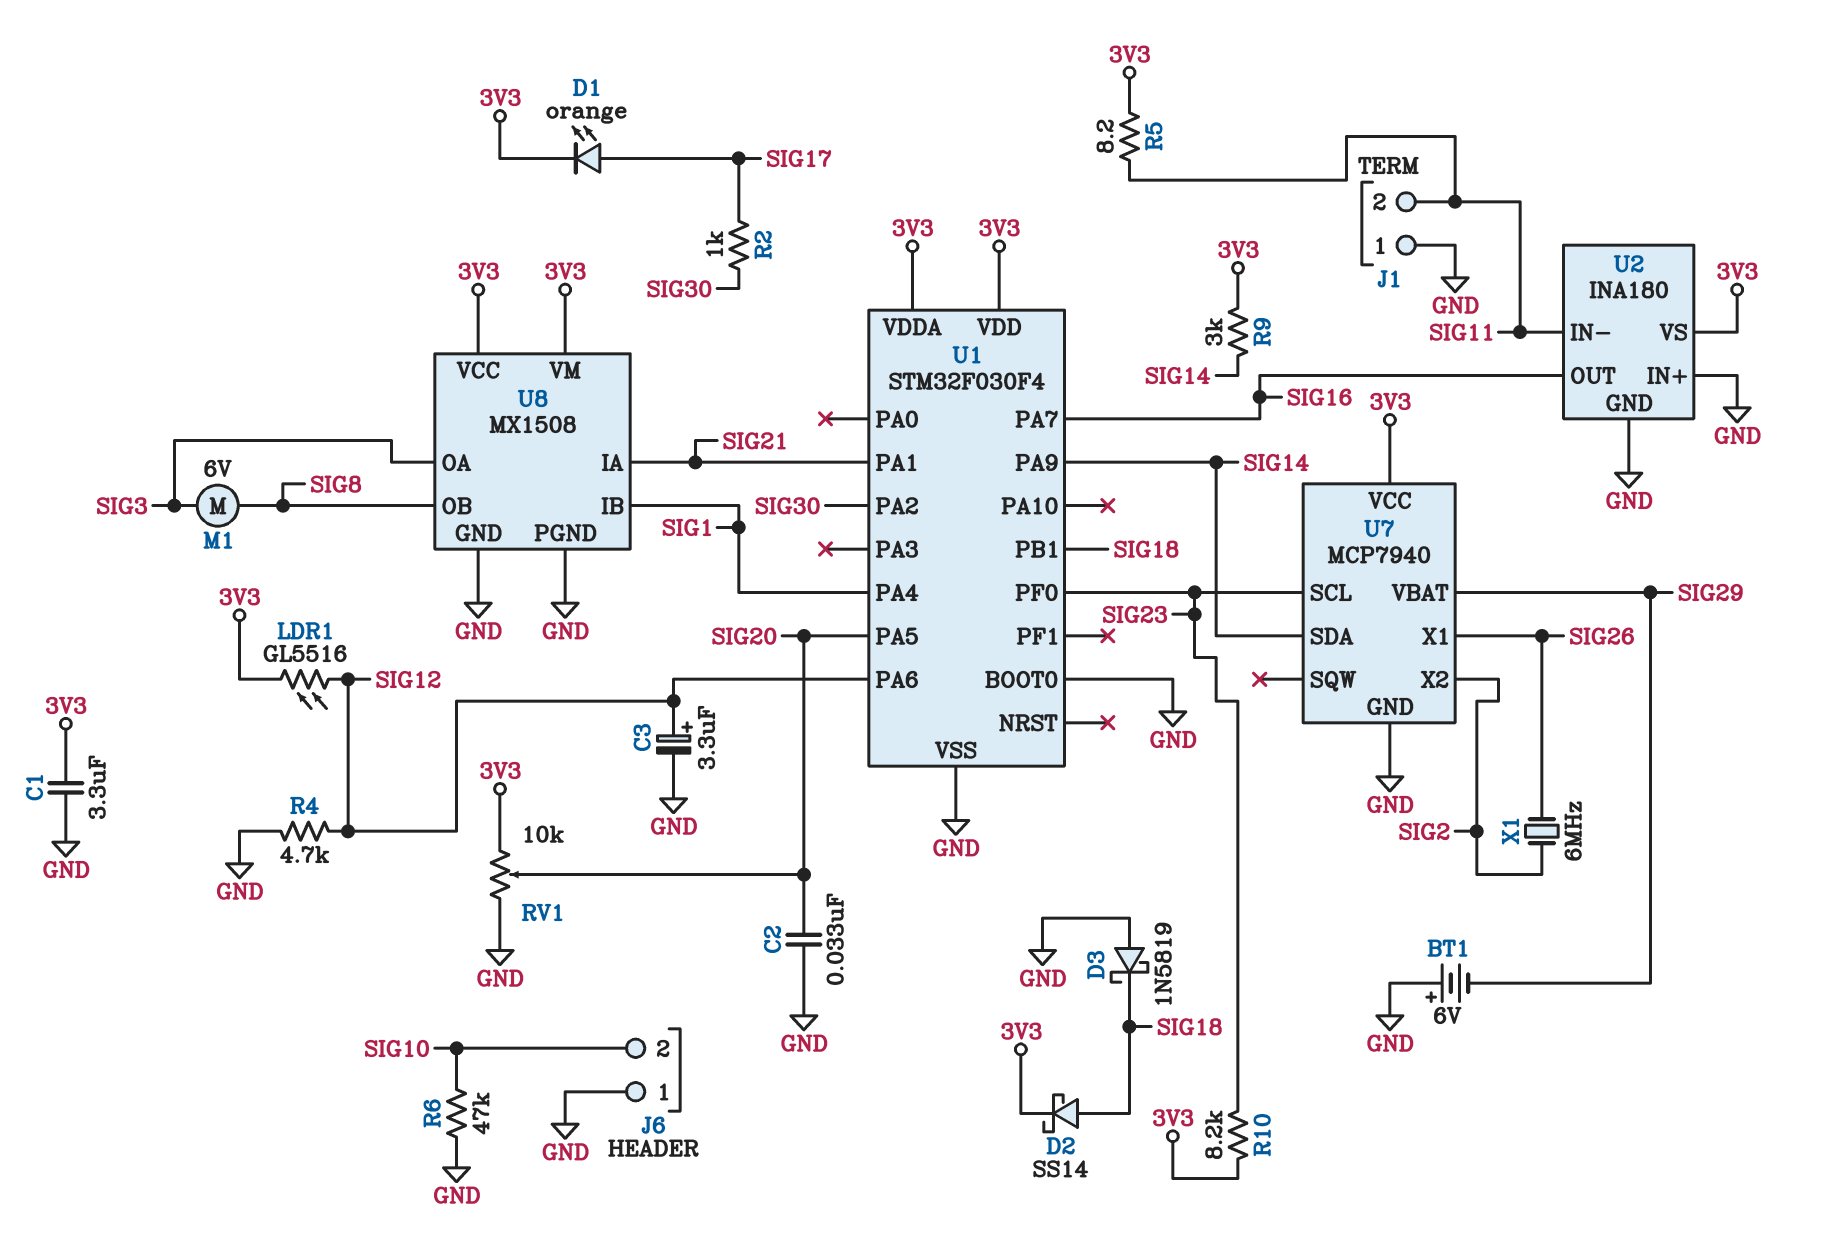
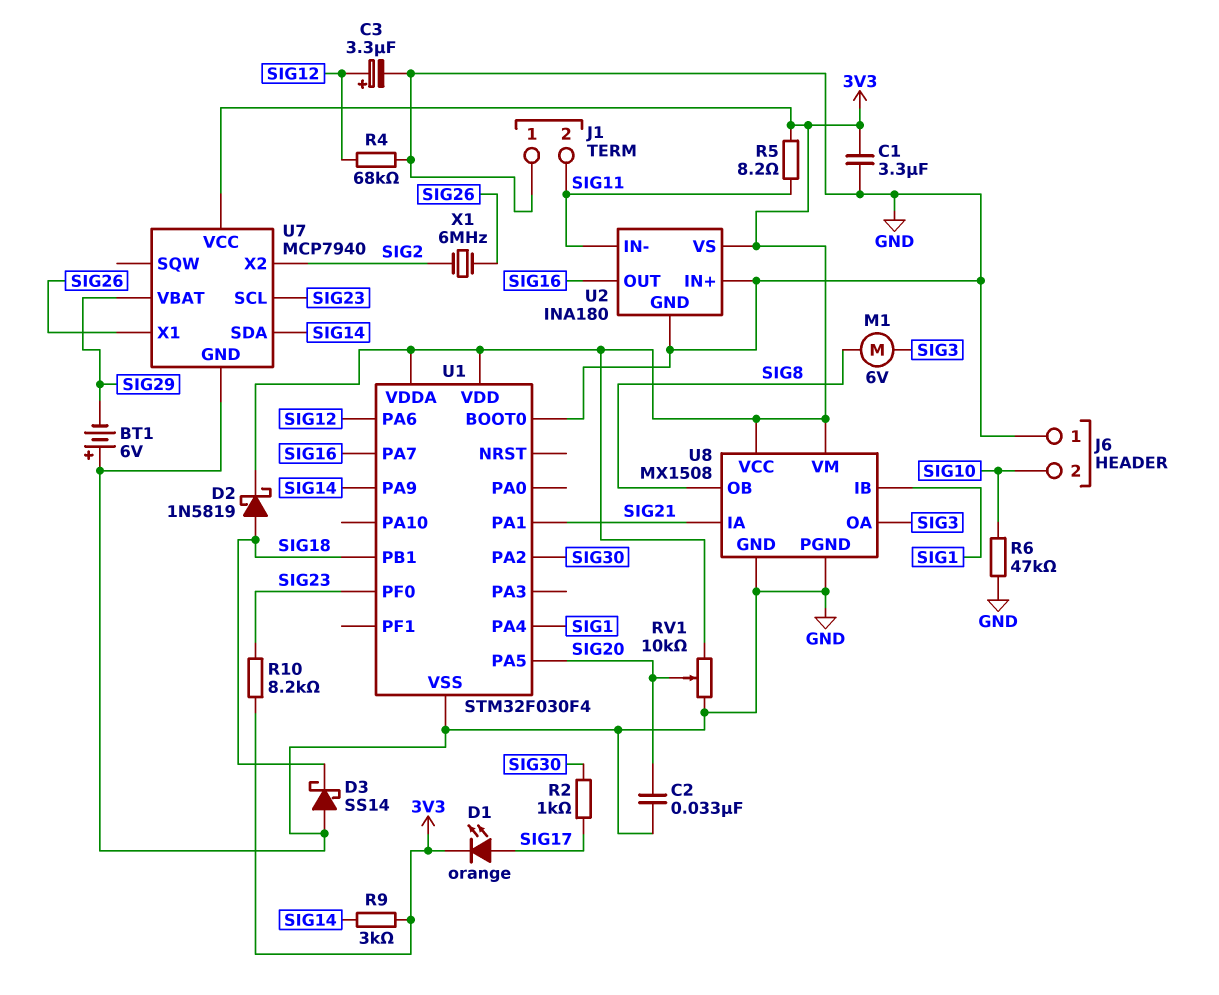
D2: schottky SS14 (A SIG18, K 3V3) -> schottky 1N5819 (A SIG18, K 3V3)
D3: schottky 1N5819 (A GND, K SIG18) -> schottky SS14 (A GND, K SIG18)
LDR1: GL5516 (3V3, SIG12) -> none
R4: 4.7k (GND, SIG12) -> 68k (GND, SIG12)

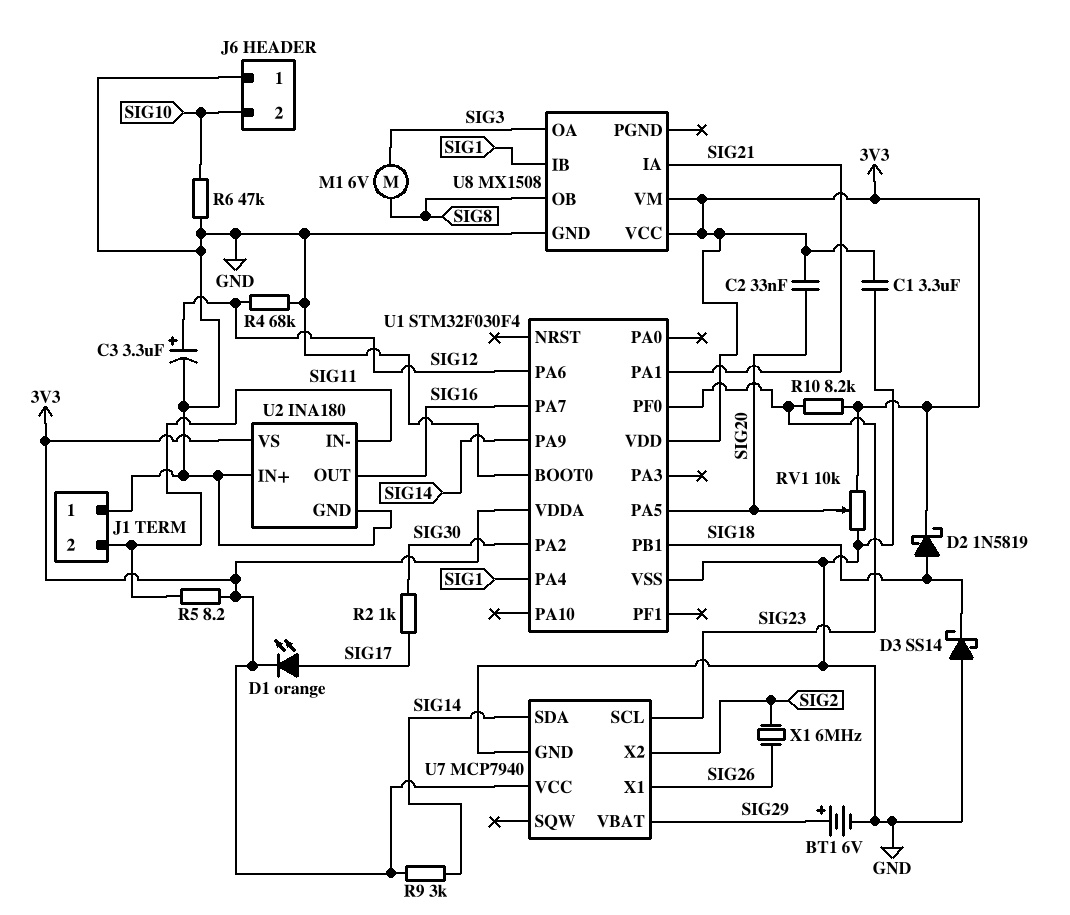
BT1: 6V (plus GND, minus SIG29) -> 6V (plus SIG29, minus GND)
C2: 33nF (GND, SIG20) -> 33nF (3V3, SIG20)
U8 pin PGND: GND -> none

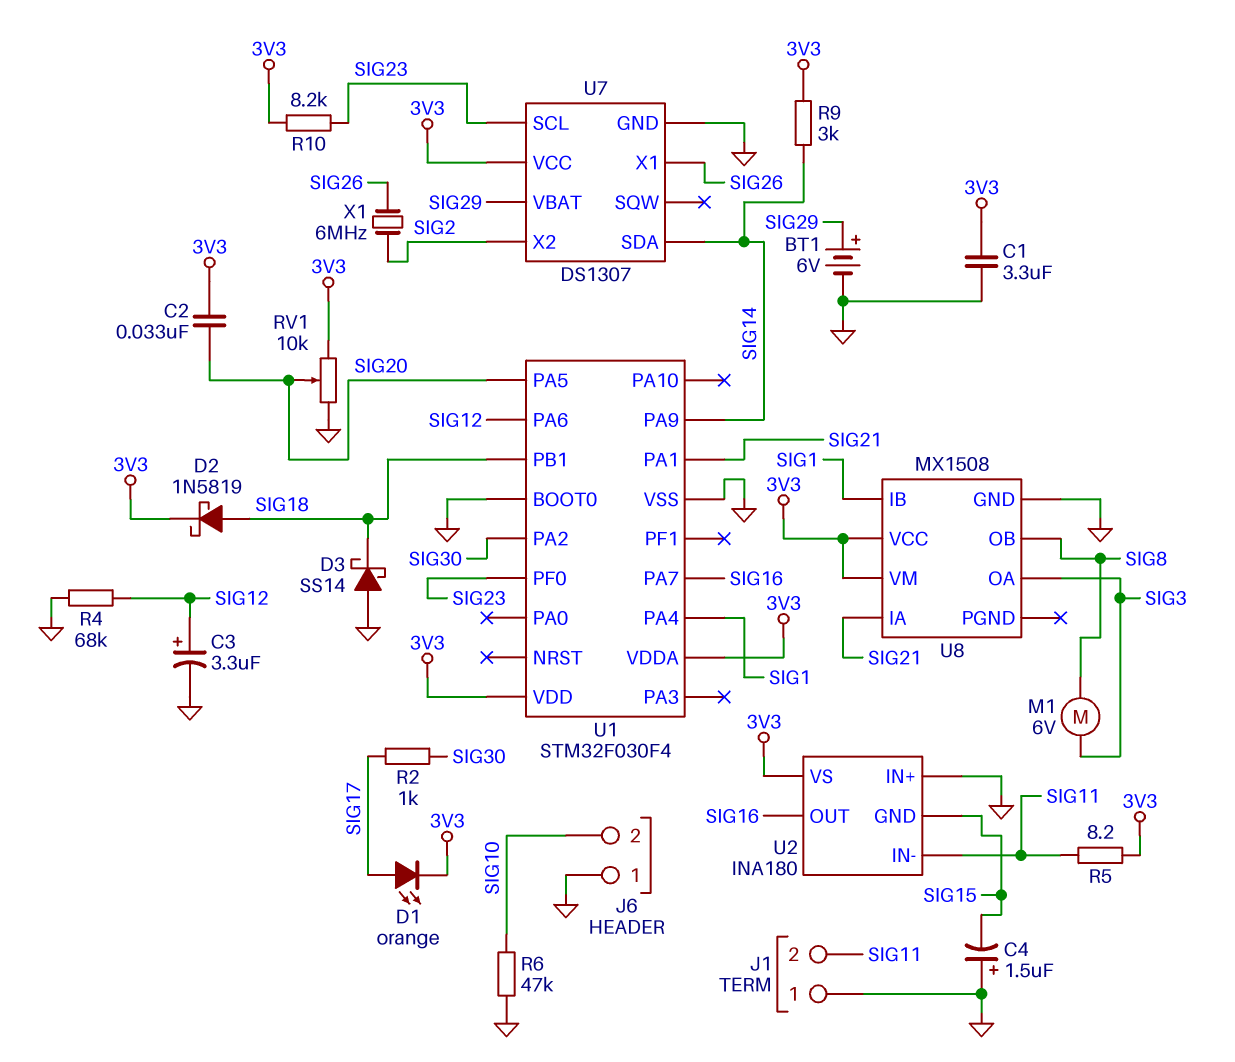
C4: none -> 1.5uF (plus GND, minus SIG15)
U2 pin GND: GND -> SIG15
U7: MCP7940 -> DS1307

